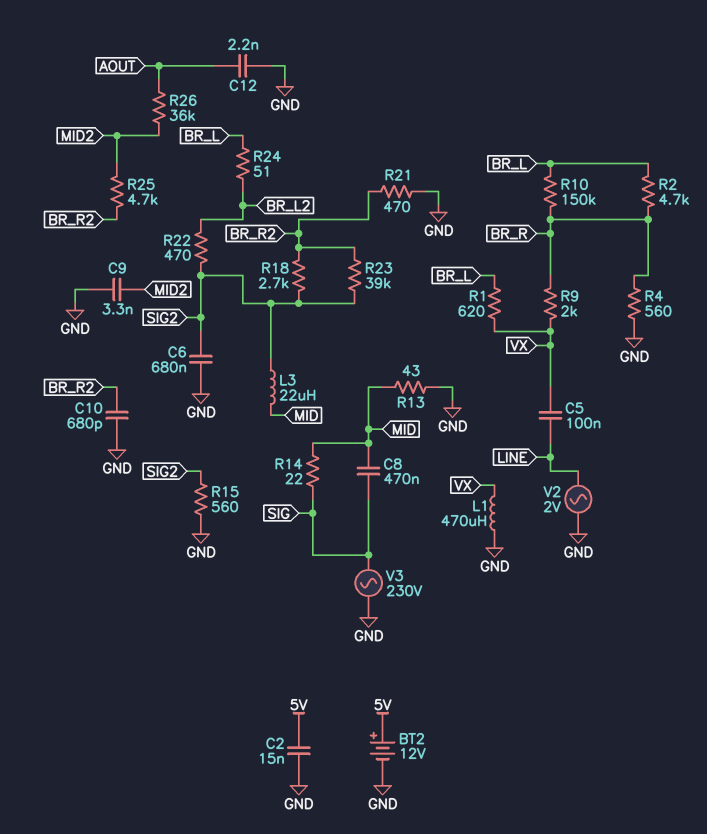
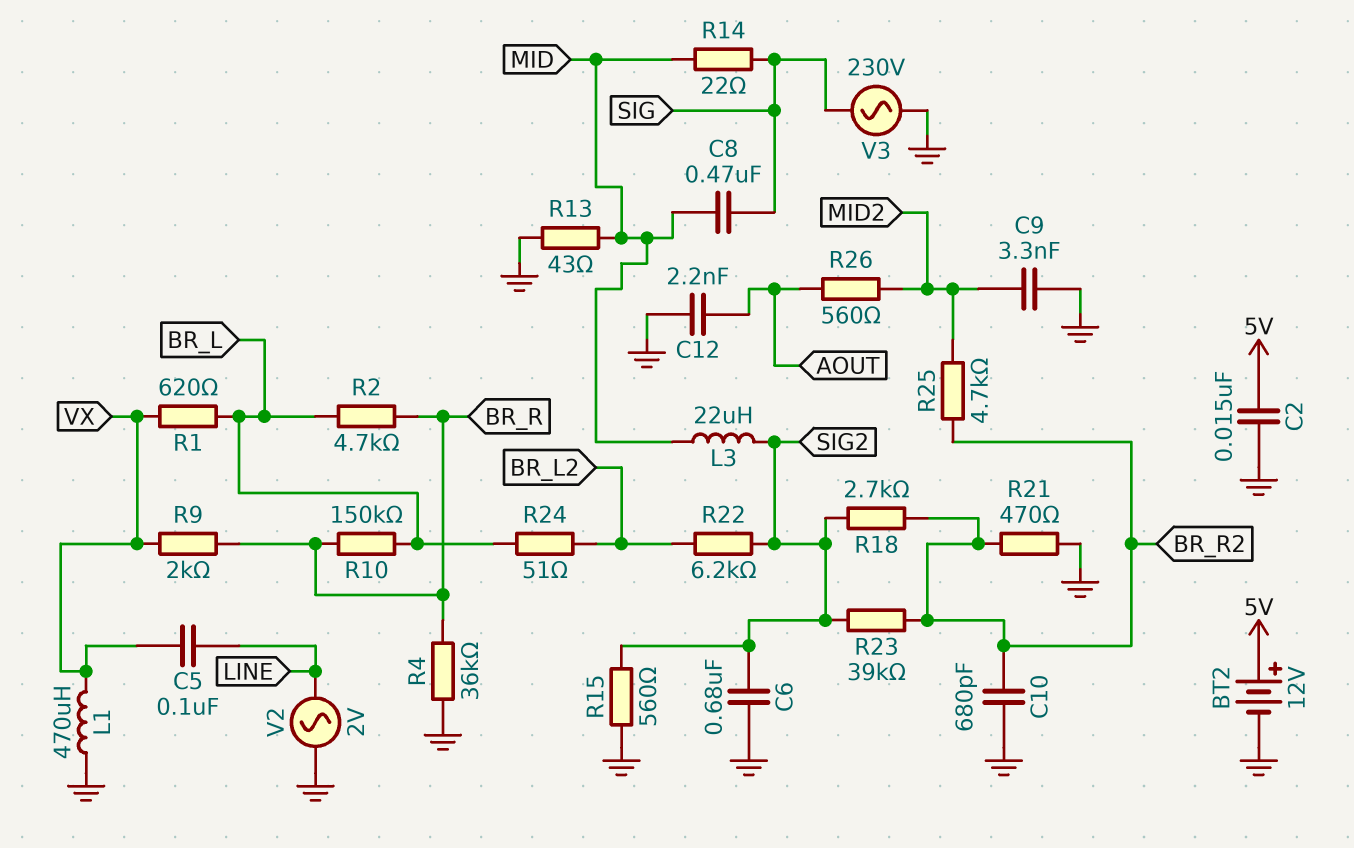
R4: 560 (BR_R, GND) -> 36k (BR_R, GND)
R22: 470 (BR_L2, SIG2) -> 6.2k (BR_L2, SIG2)
R26: 36k (AOUT, MID2) -> 560 (AOUT, MID2)

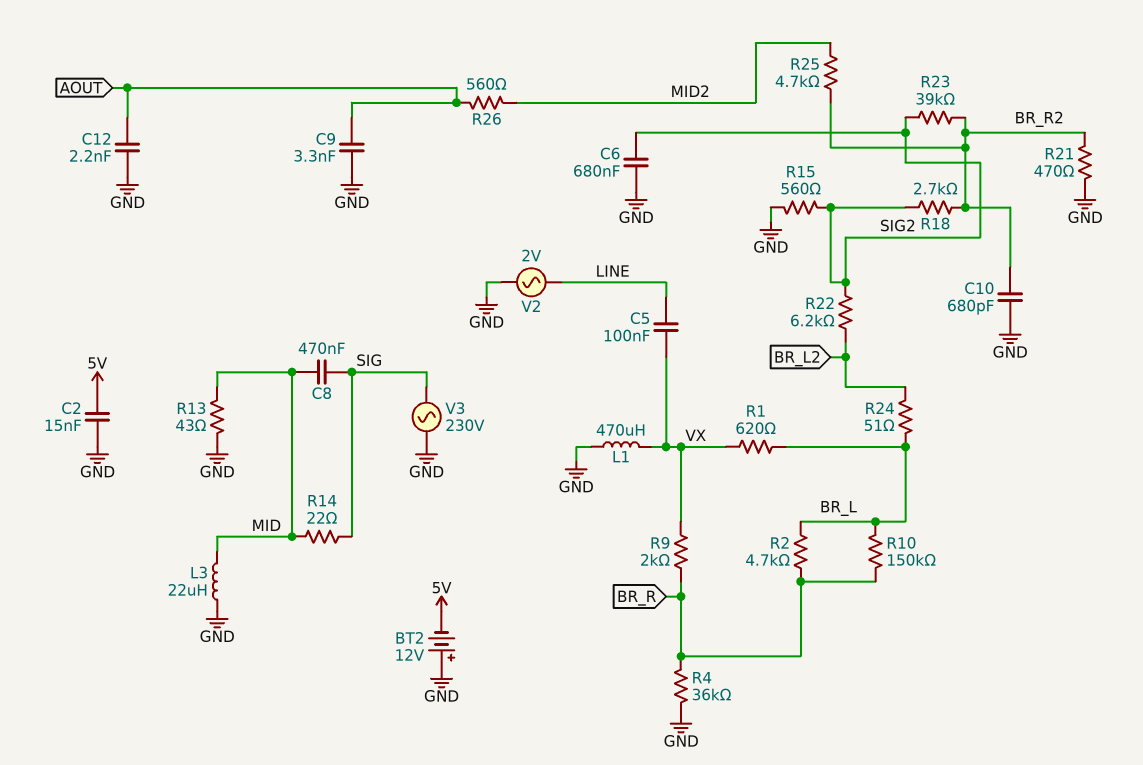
BT2: 12V (plus 5V, minus GND) -> 12V (plus GND, minus 5V)
C9: 3.3nF (GND, MID2) -> 3.3nF (AOUT, GND)
L3: 22uH (MID, SIG2) -> 22uH (GND, MID)

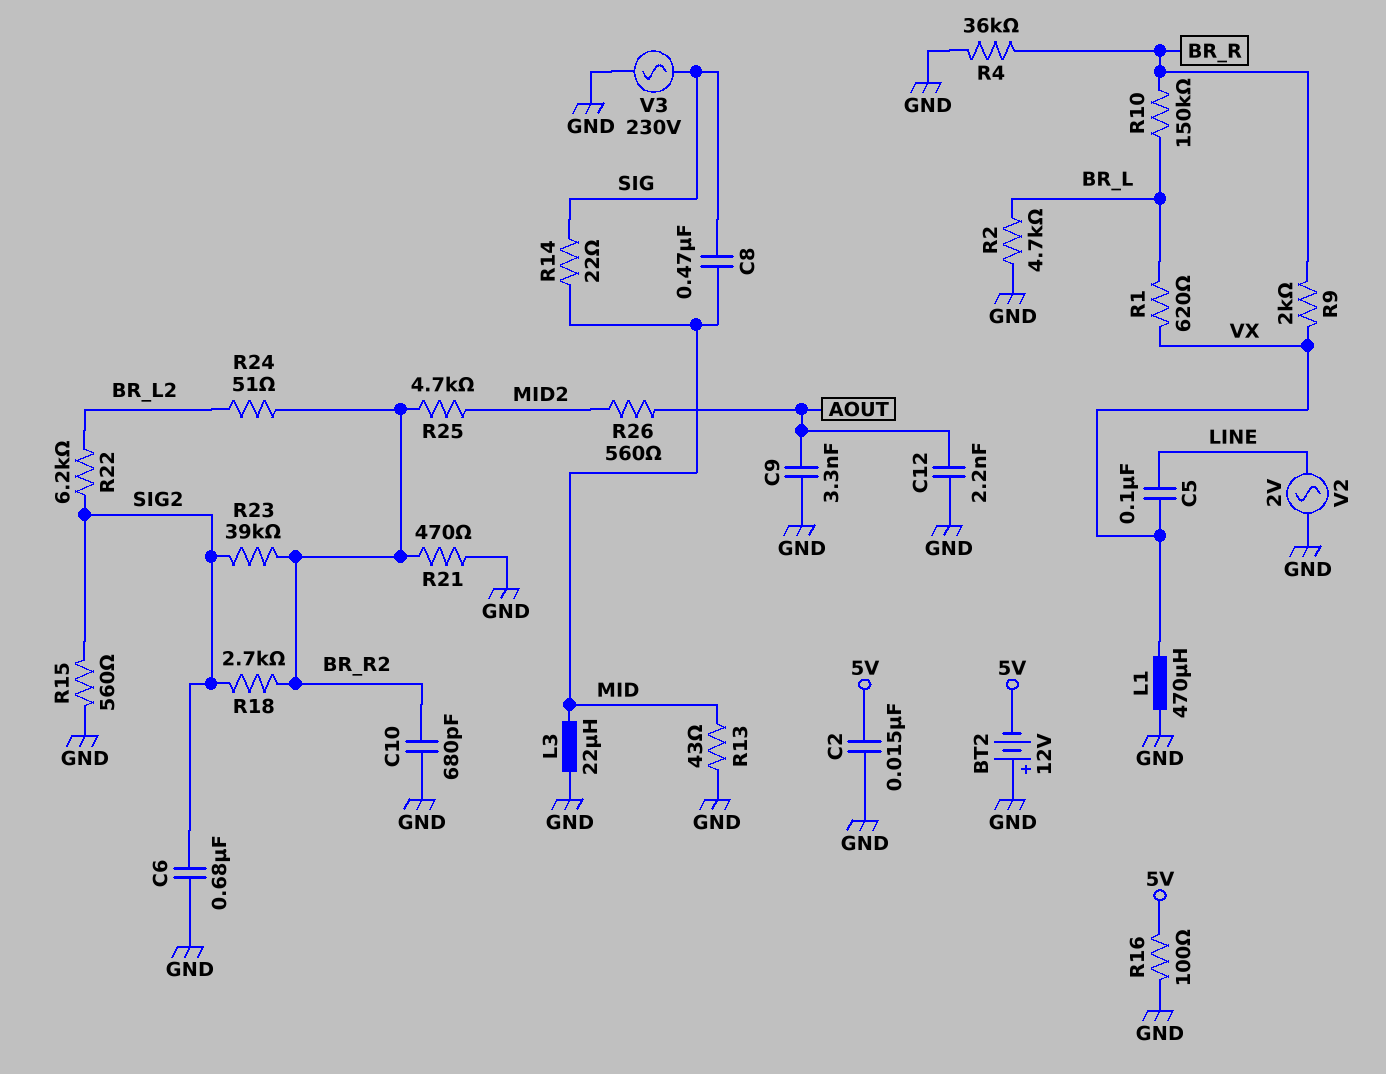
R2: 4.7k (BR_L, BR_R) -> 4.7k (BR_L, GND)
R16: none -> 100 (5V, GND)
R24: 51 (BR_L, BR_L2) -> 51 (BR_L2, BR_R2)

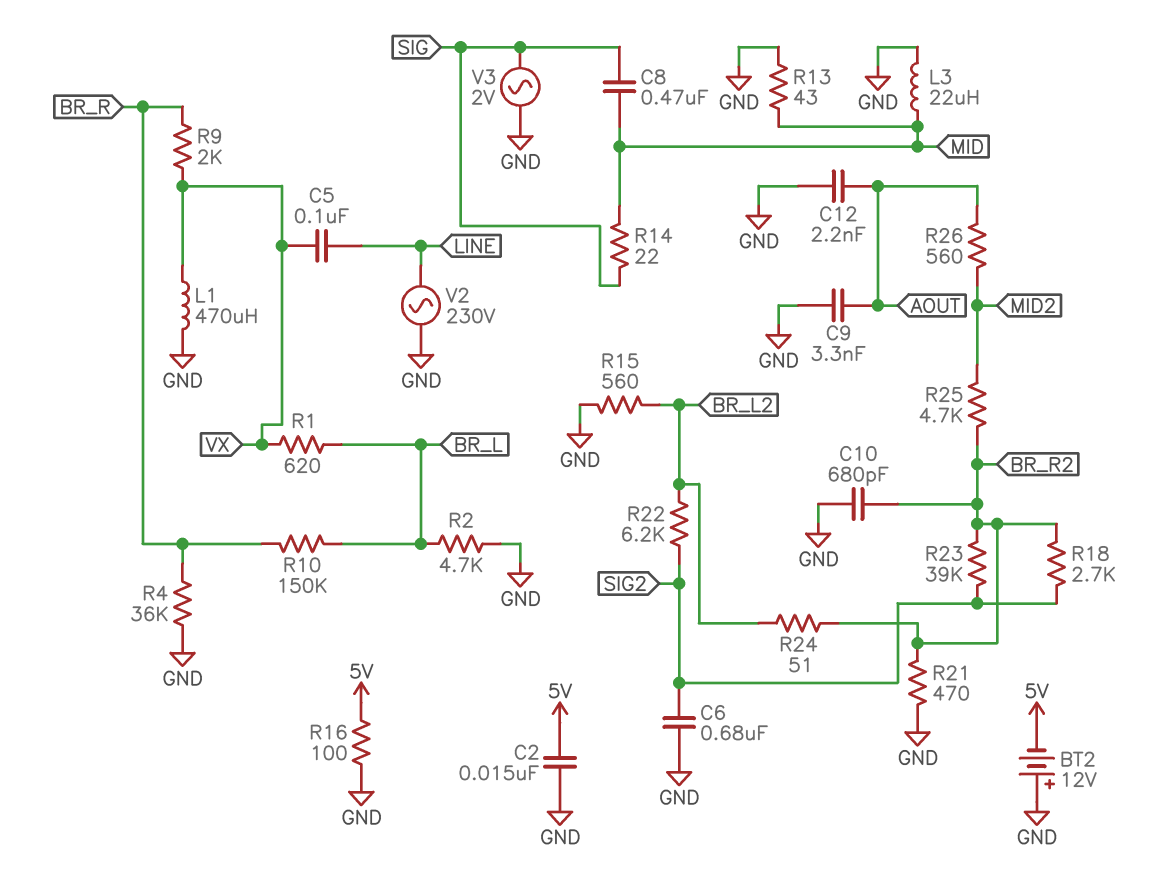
R15: 560 (GND, SIG2) -> 560 (BR_L2, GND)
V2: AC 2V (GND, LINE) -> AC 230V (GND, LINE)
V3: AC 230V (GND, SIG) -> AC 2V (GND, SIG)

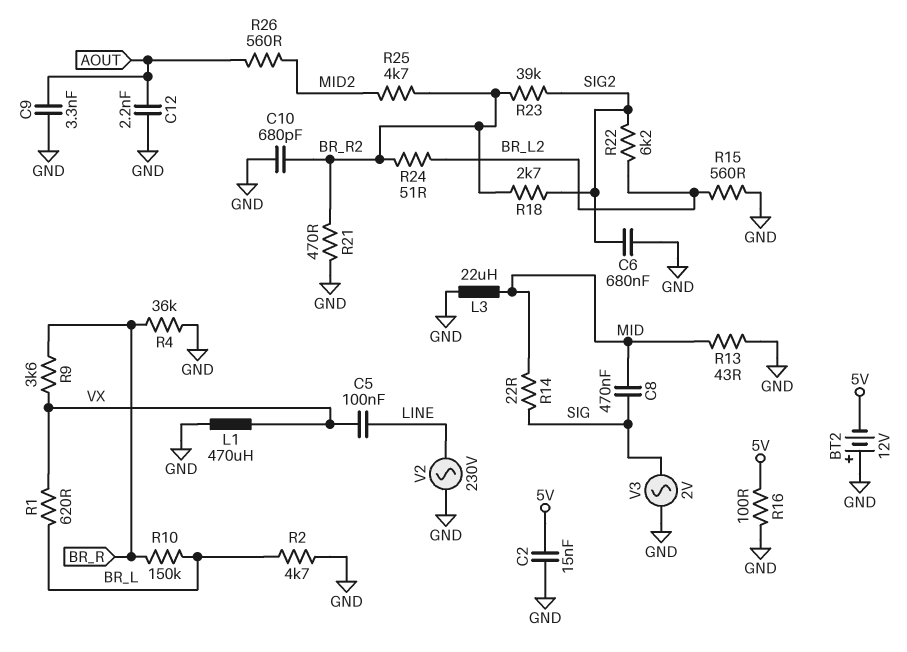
R9: 2k (BR_R, VX) -> 3.6k (BR_R, VX)

